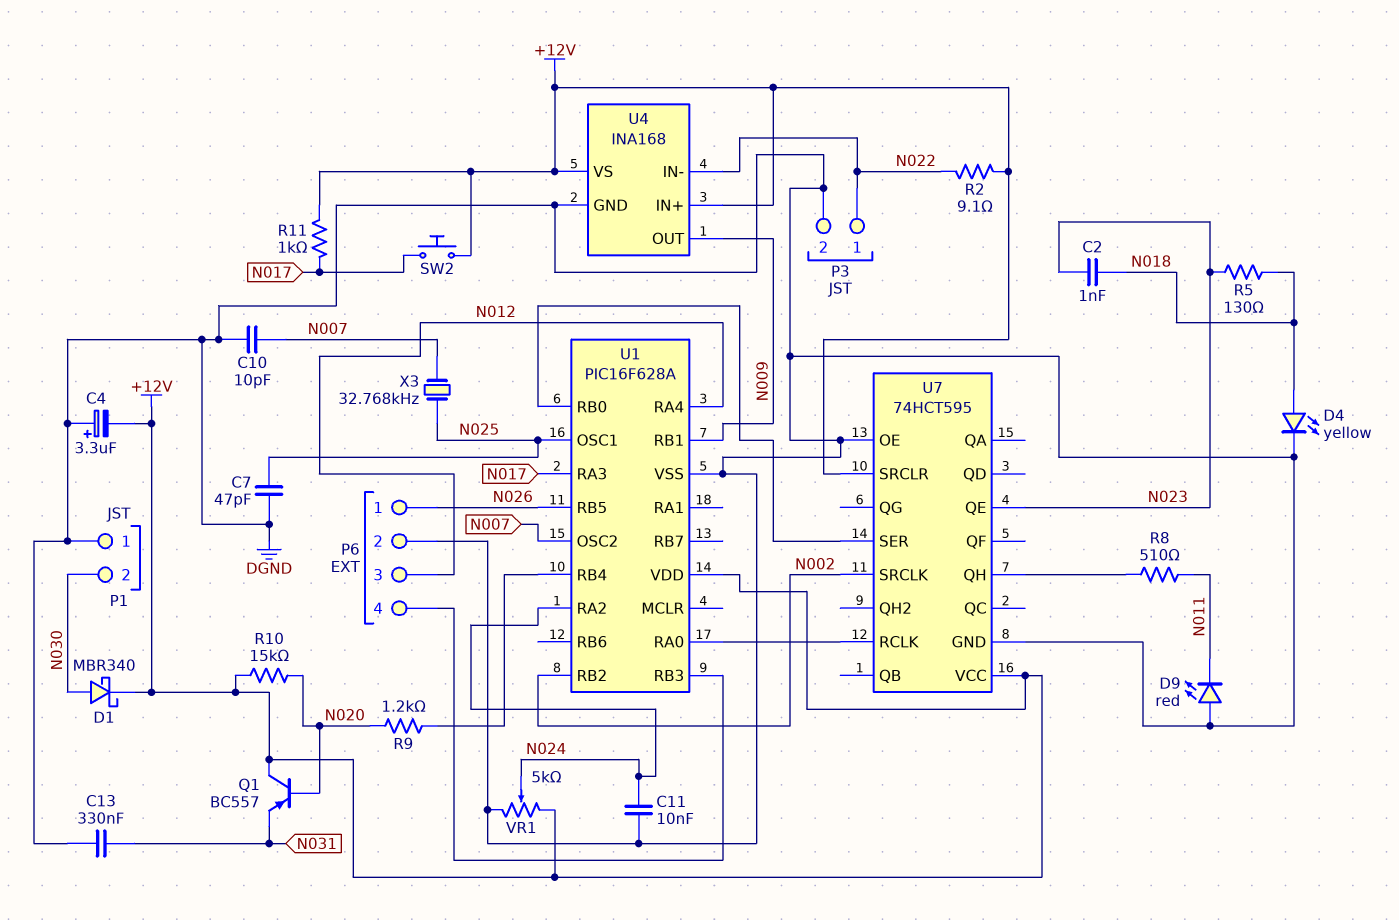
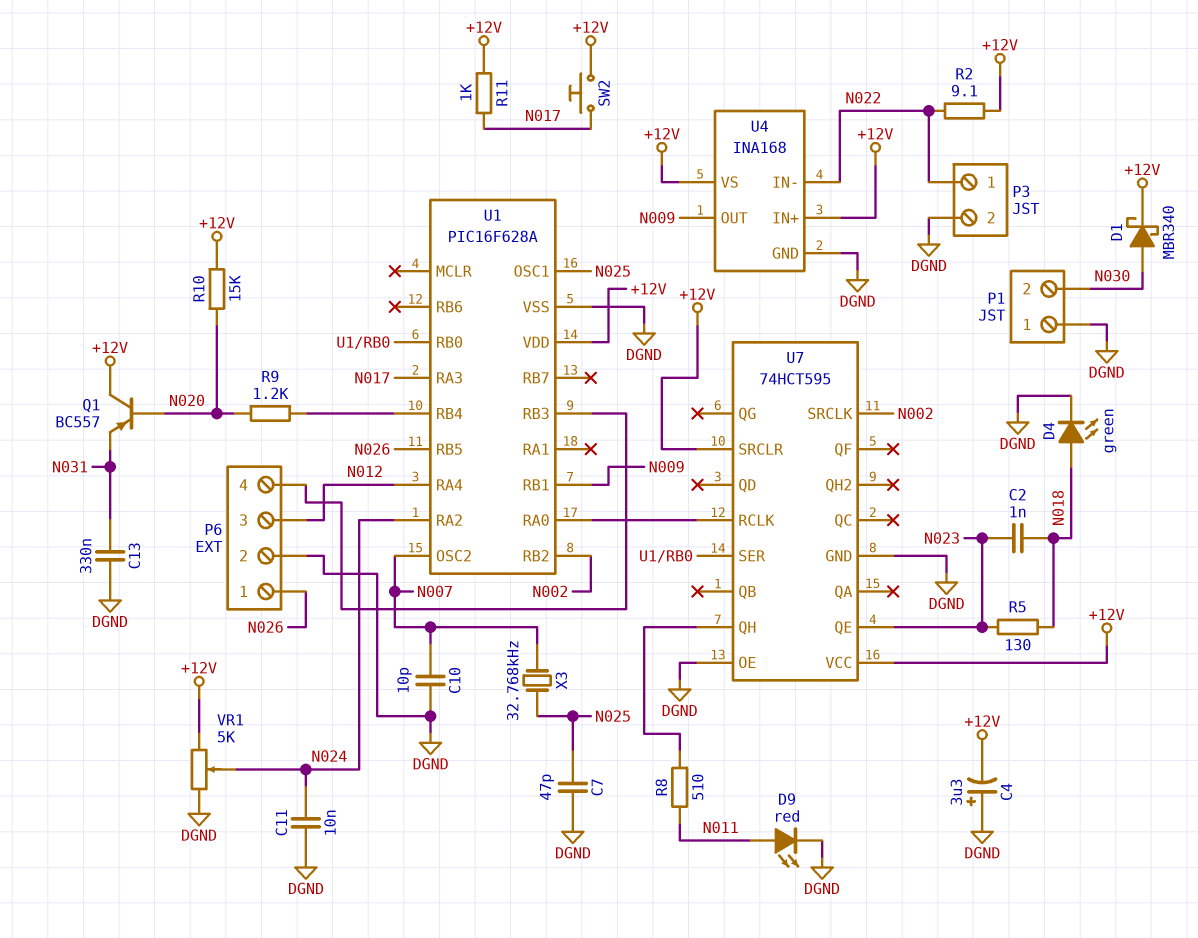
D4: LED yellow (A N018, K DGND) -> LED green (A N018, K DGND)
D9: LED red (A DGND, K N011) -> LED red (A N011, K DGND)

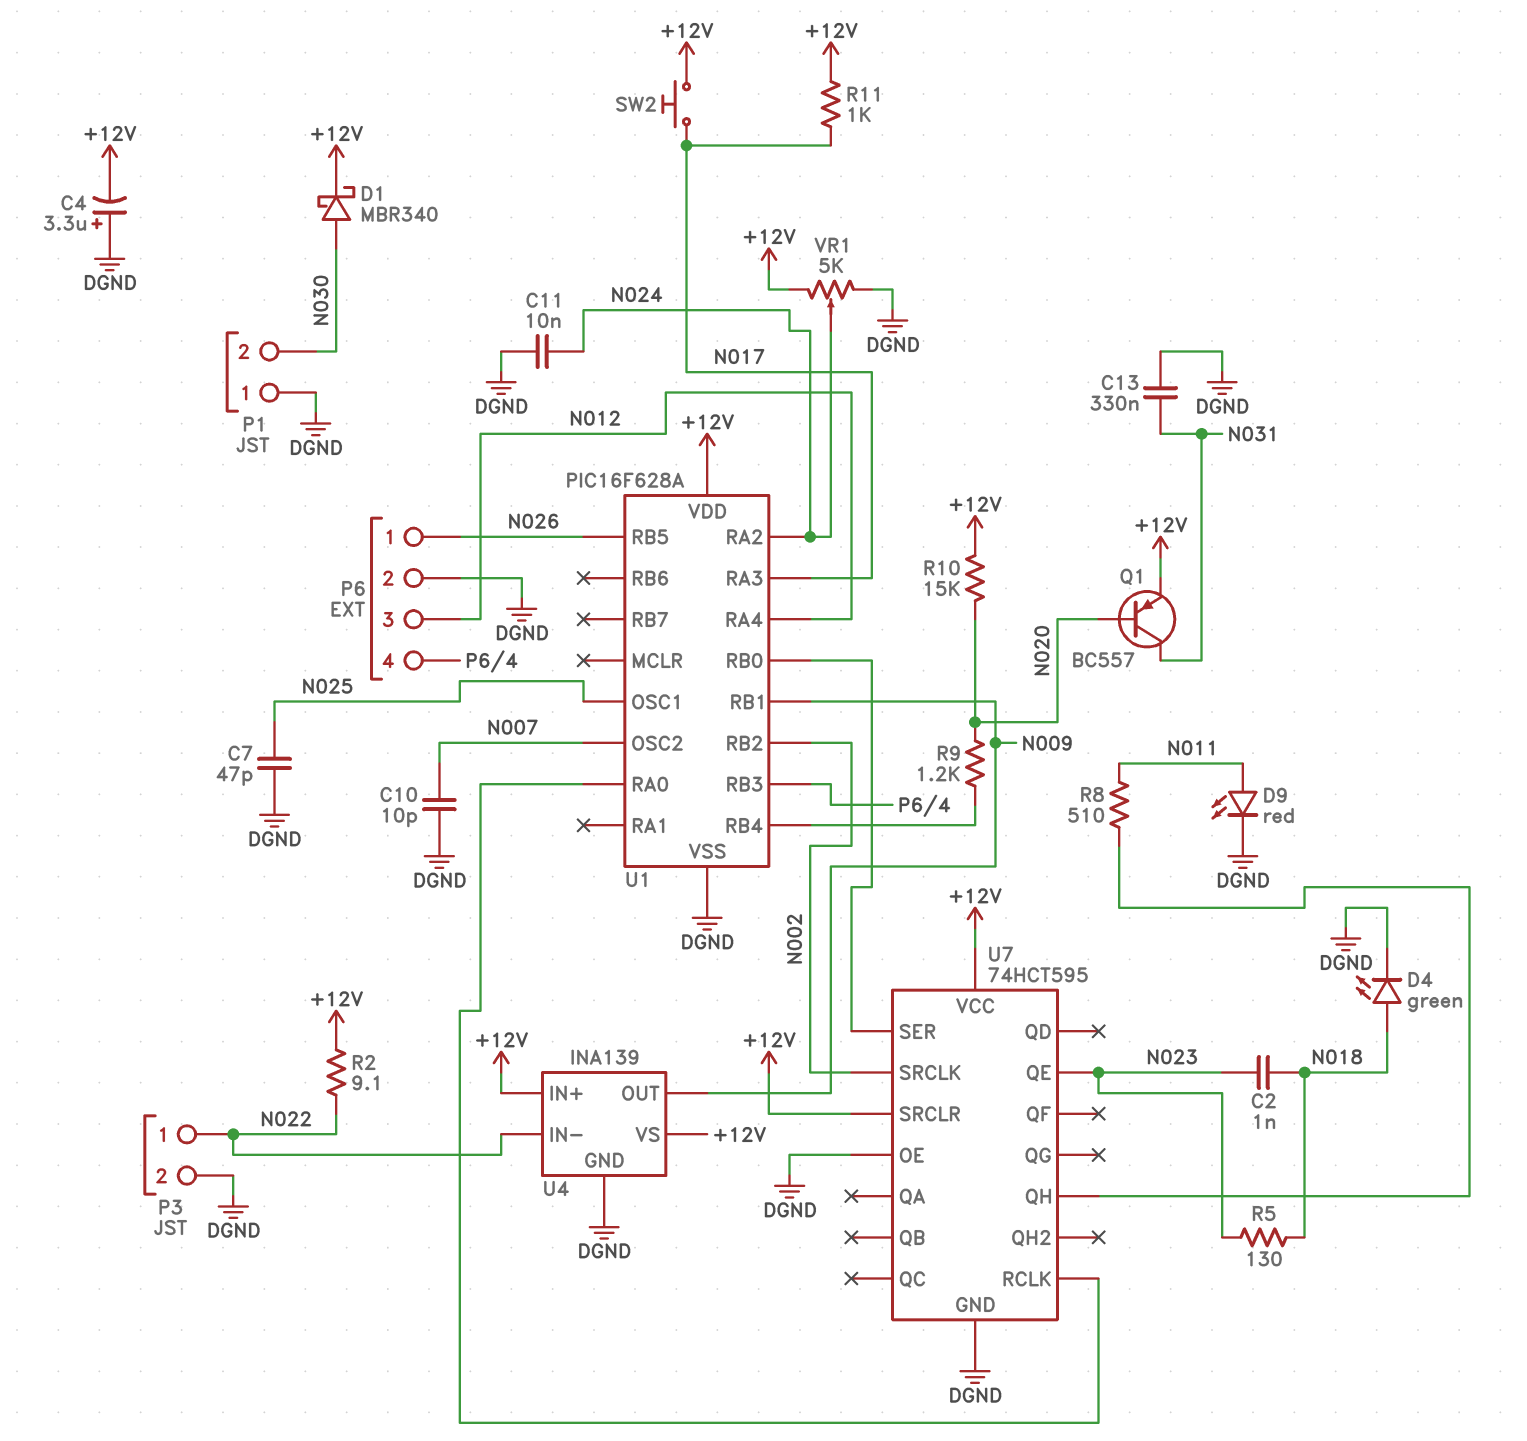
Q1: PNP BC557 (B N020, C +12V, E N031) -> PNP BC557 (B N020, C N031, E +12V)
U4: INA168 -> INA139
X3: 32.768kHz (N007, N025) -> none

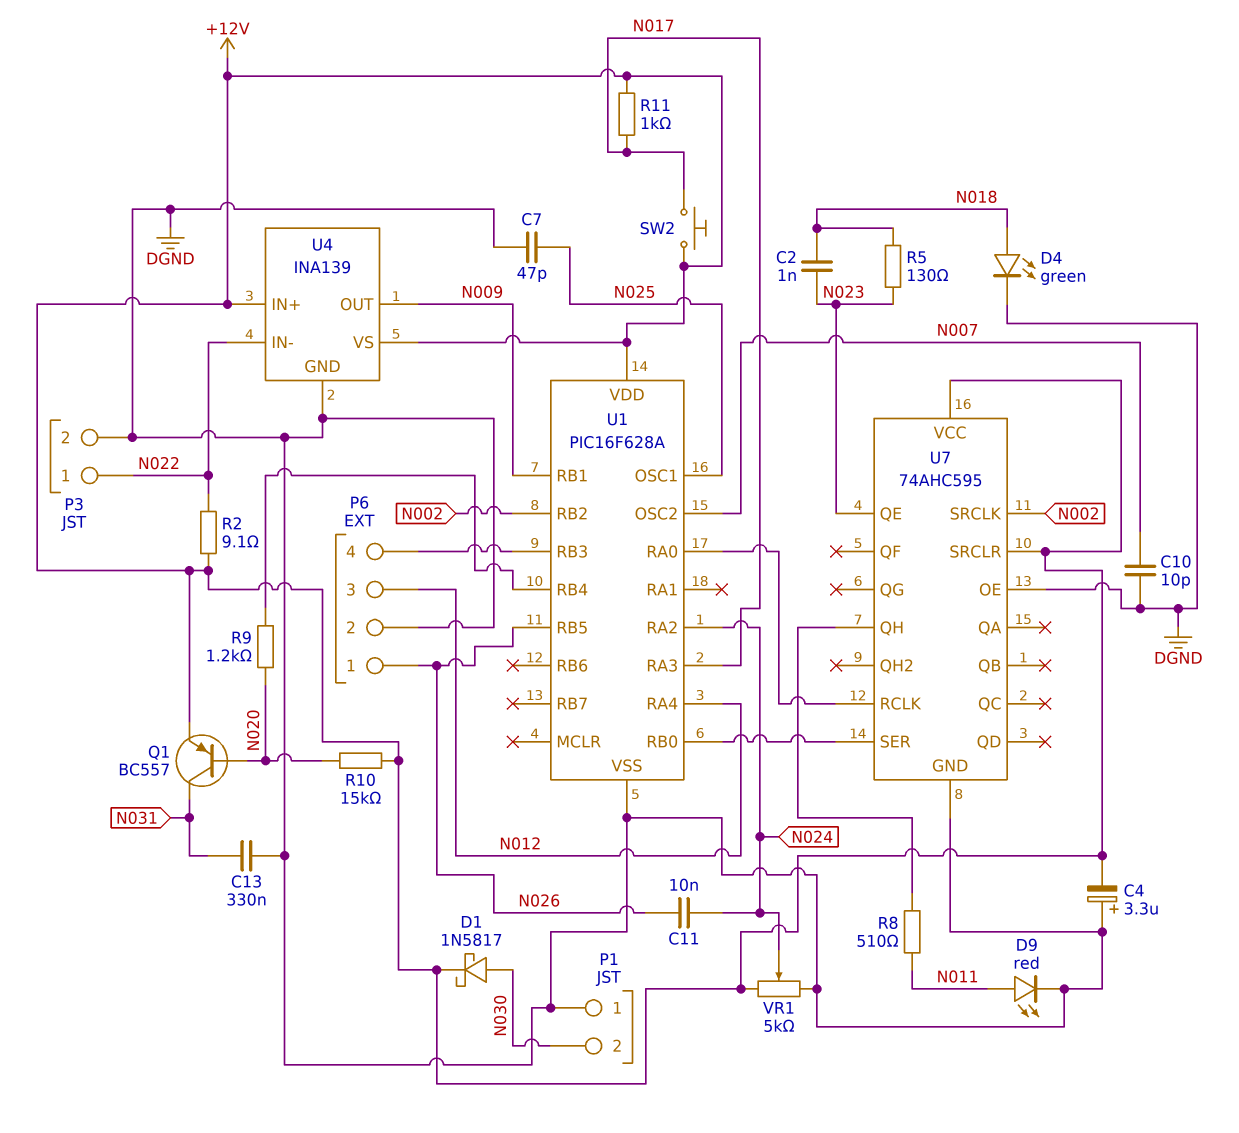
C11: 10nF (DGND, N024) -> 10nF (N024, N026)
D1: schottky MBR340 (A N030, K +12V) -> schottky 1N5817 (A N030, K +12V)
U7: 74HCT595 -> 74AHC595

